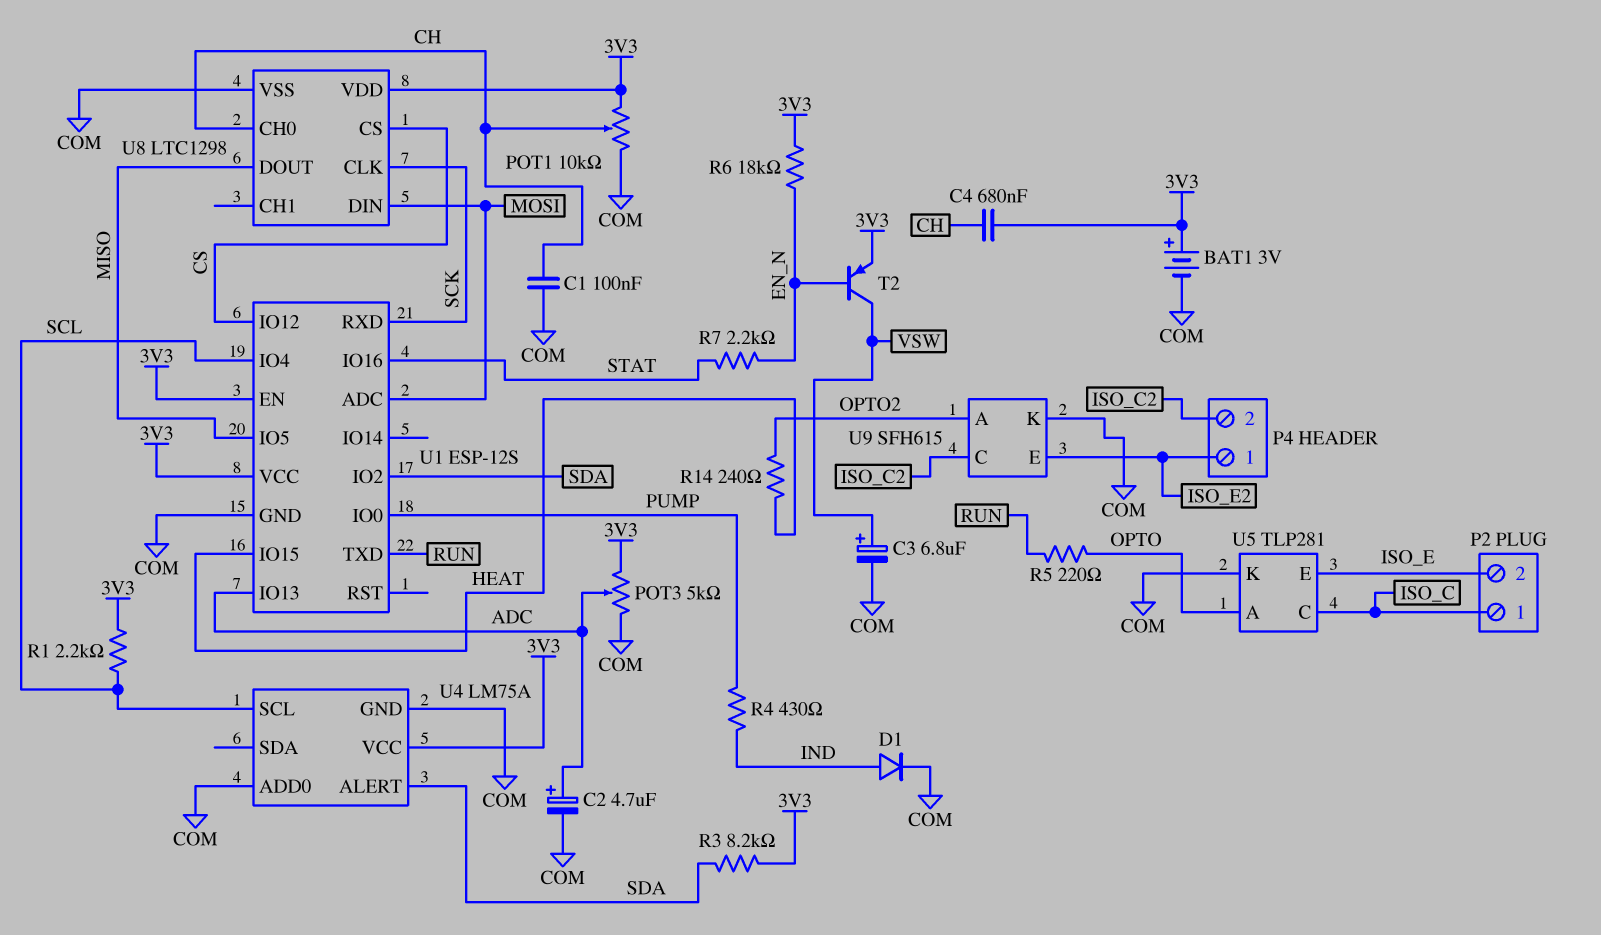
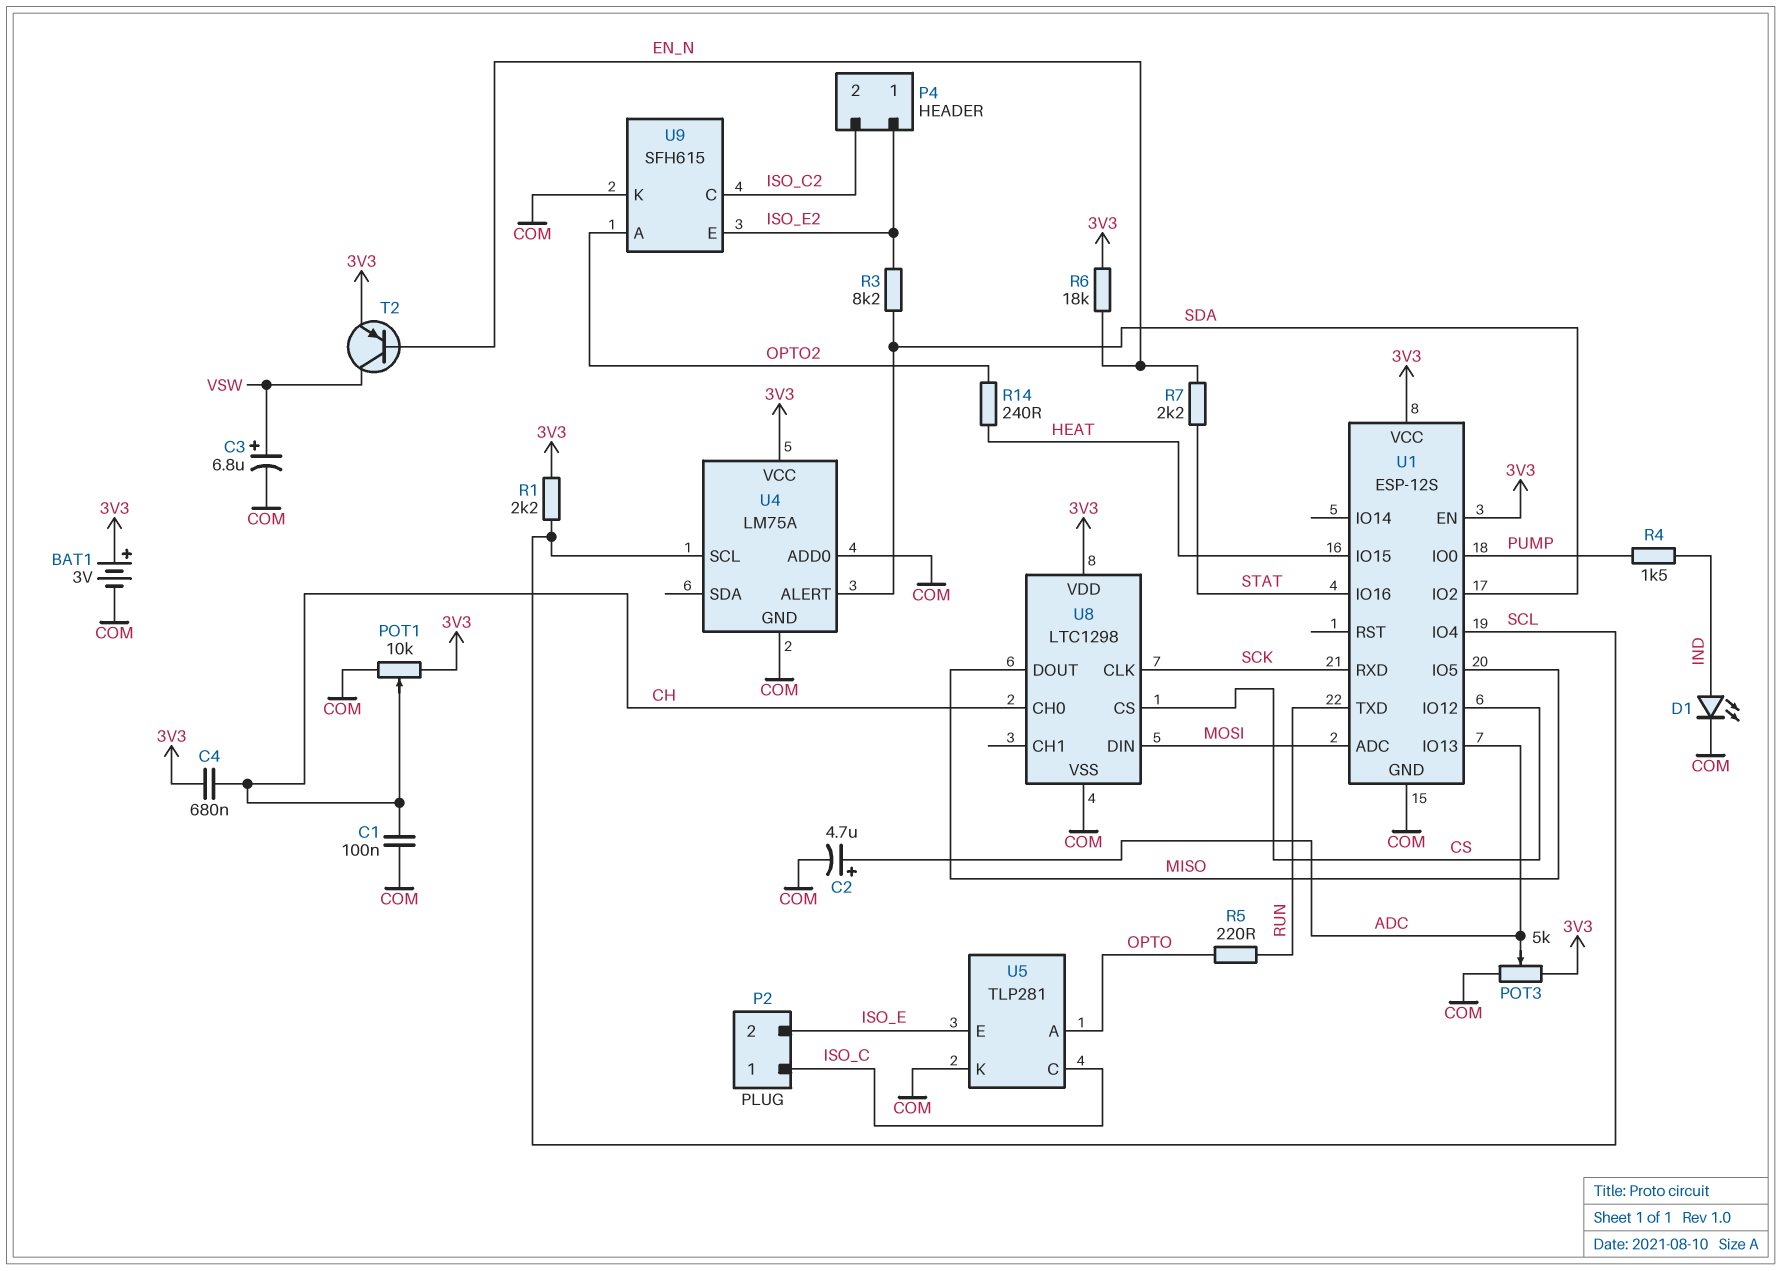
D1: diode (A IND, K COM) -> LED (A IND, K COM)
R3: 8.2k (3V3, SDA) -> 8.2k (ISO_E2, SDA)
R4: 430 (IND, PUMP) -> 1.5k (IND, PUMP)

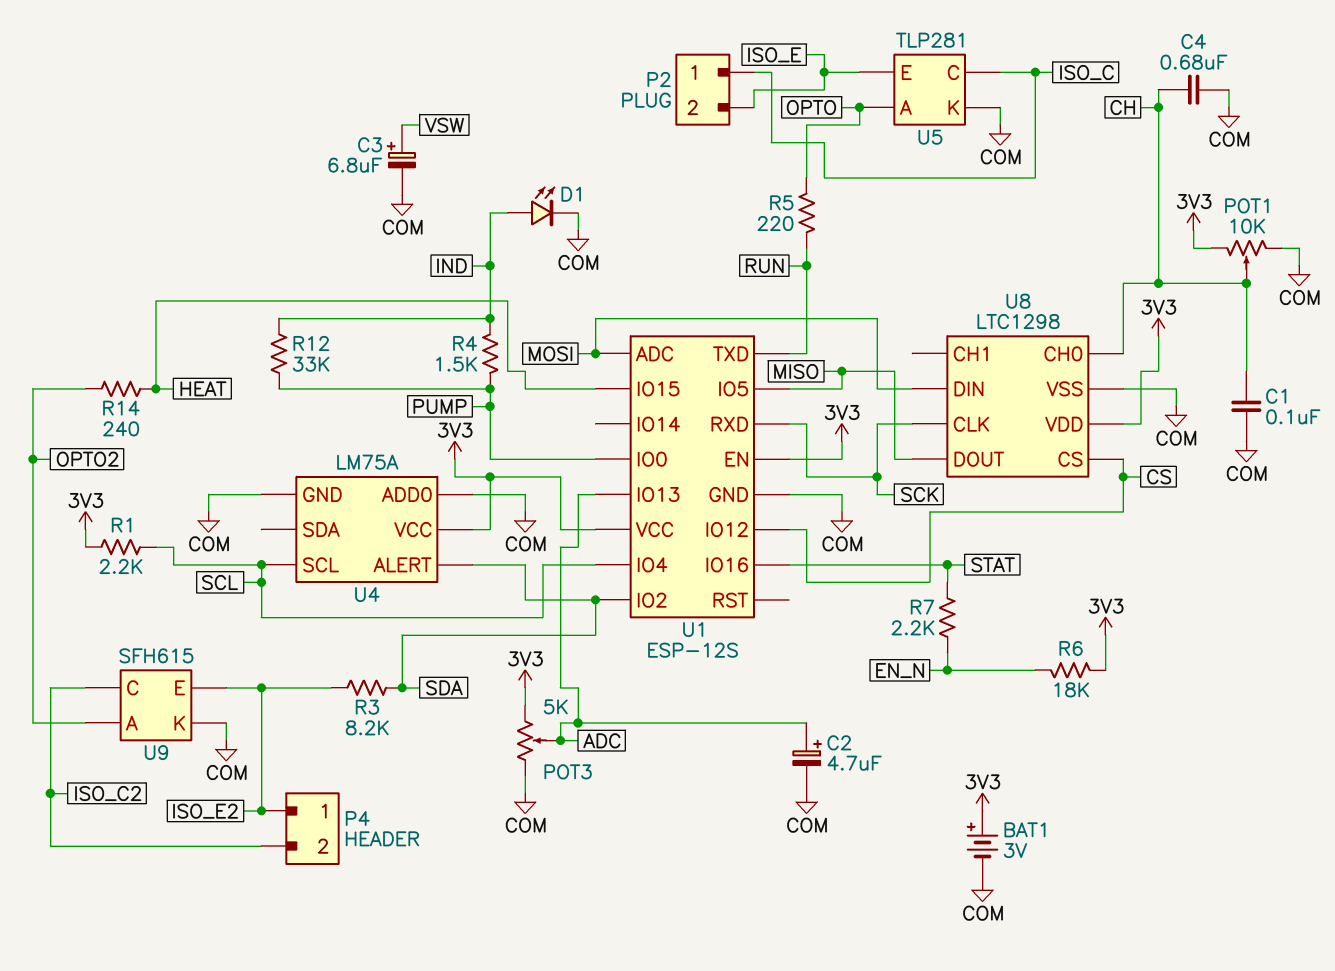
C4: 680nF (3V3, CH) -> 680nF (CH, COM)
R12: none -> 33k (IND, PUMP)
T2: PNP (B EN_N, C VSW, E 3V3) -> none

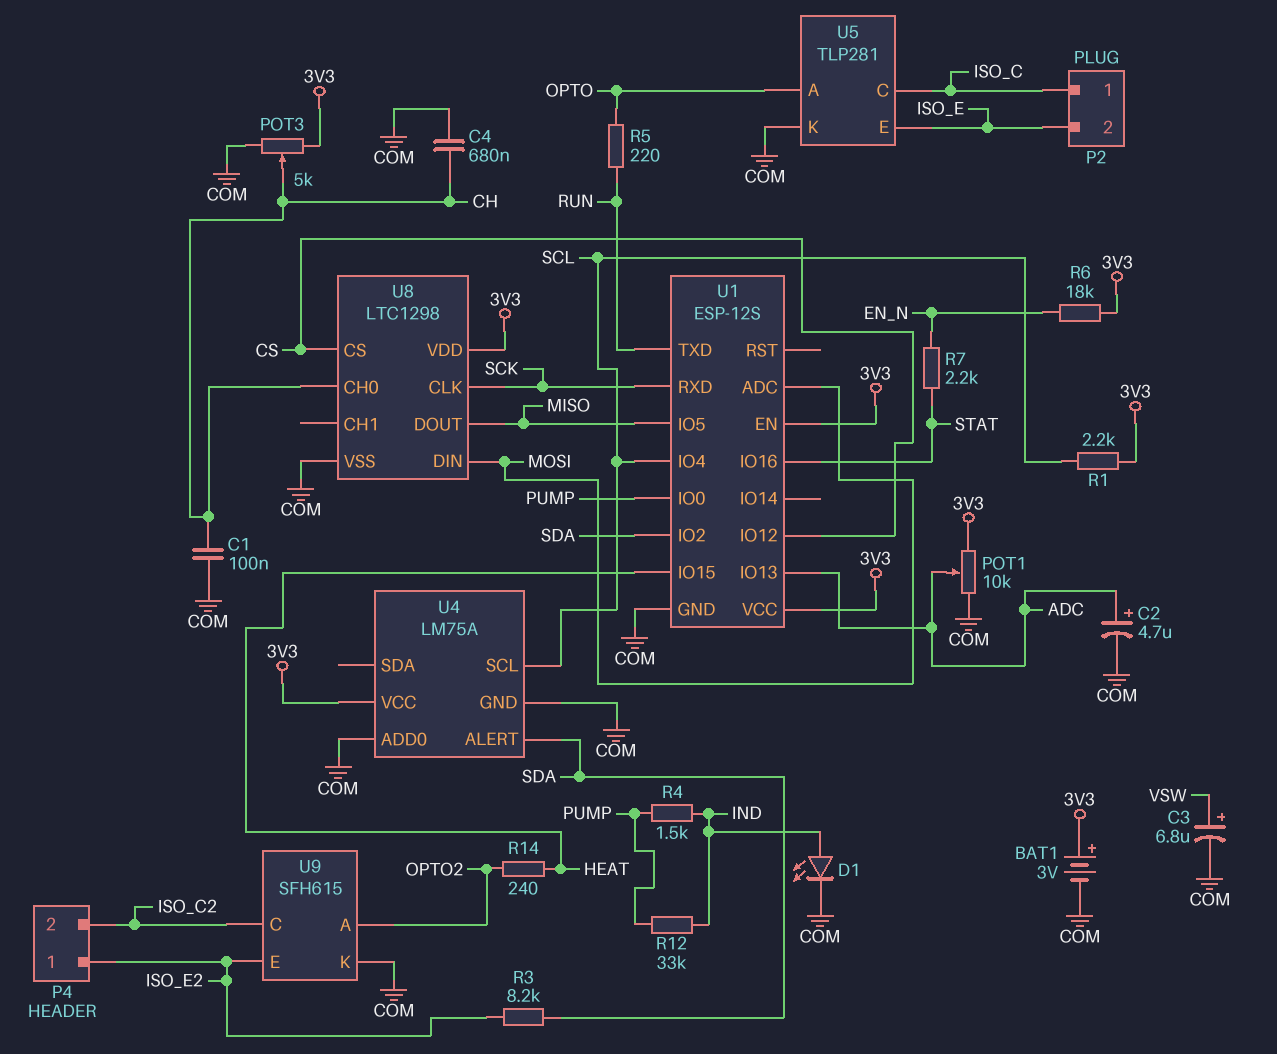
POT1: 10k (3V3, COM, wiper CH) -> 10k (3V3, COM, wiper ADC)
POT3: 5k (3V3, COM, wiper ADC) -> 5k (3V3, COM, wiper CH)

